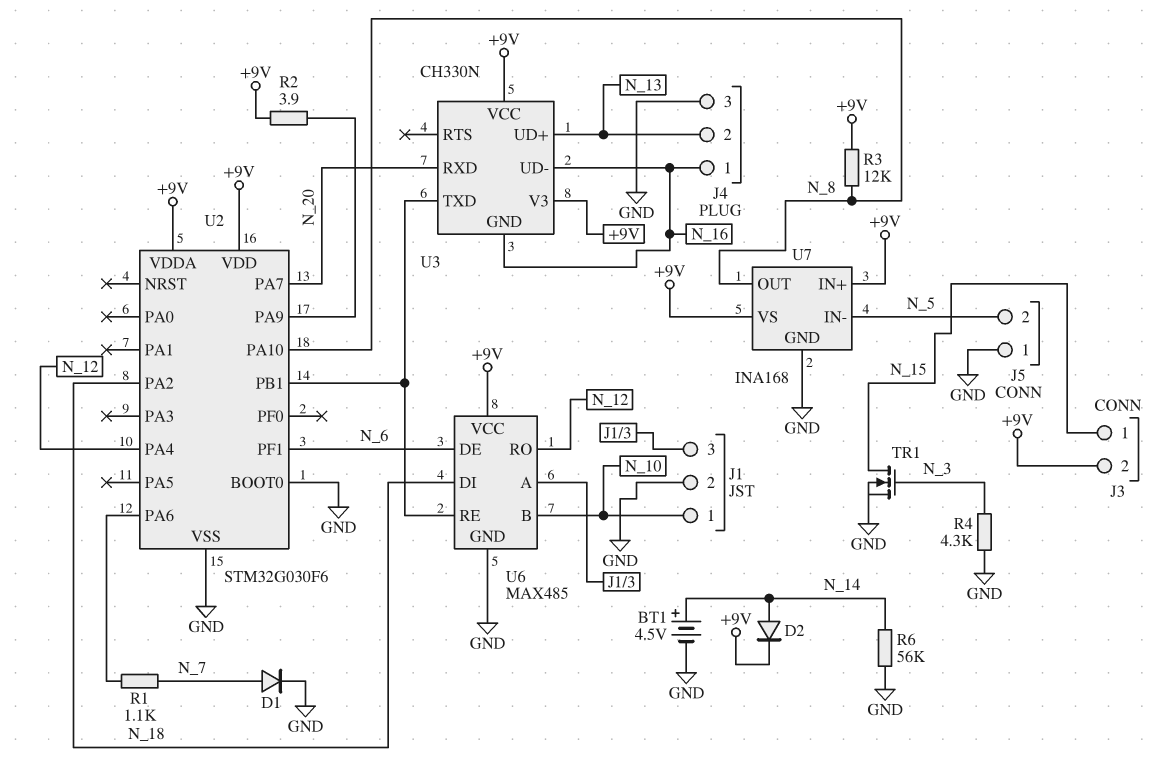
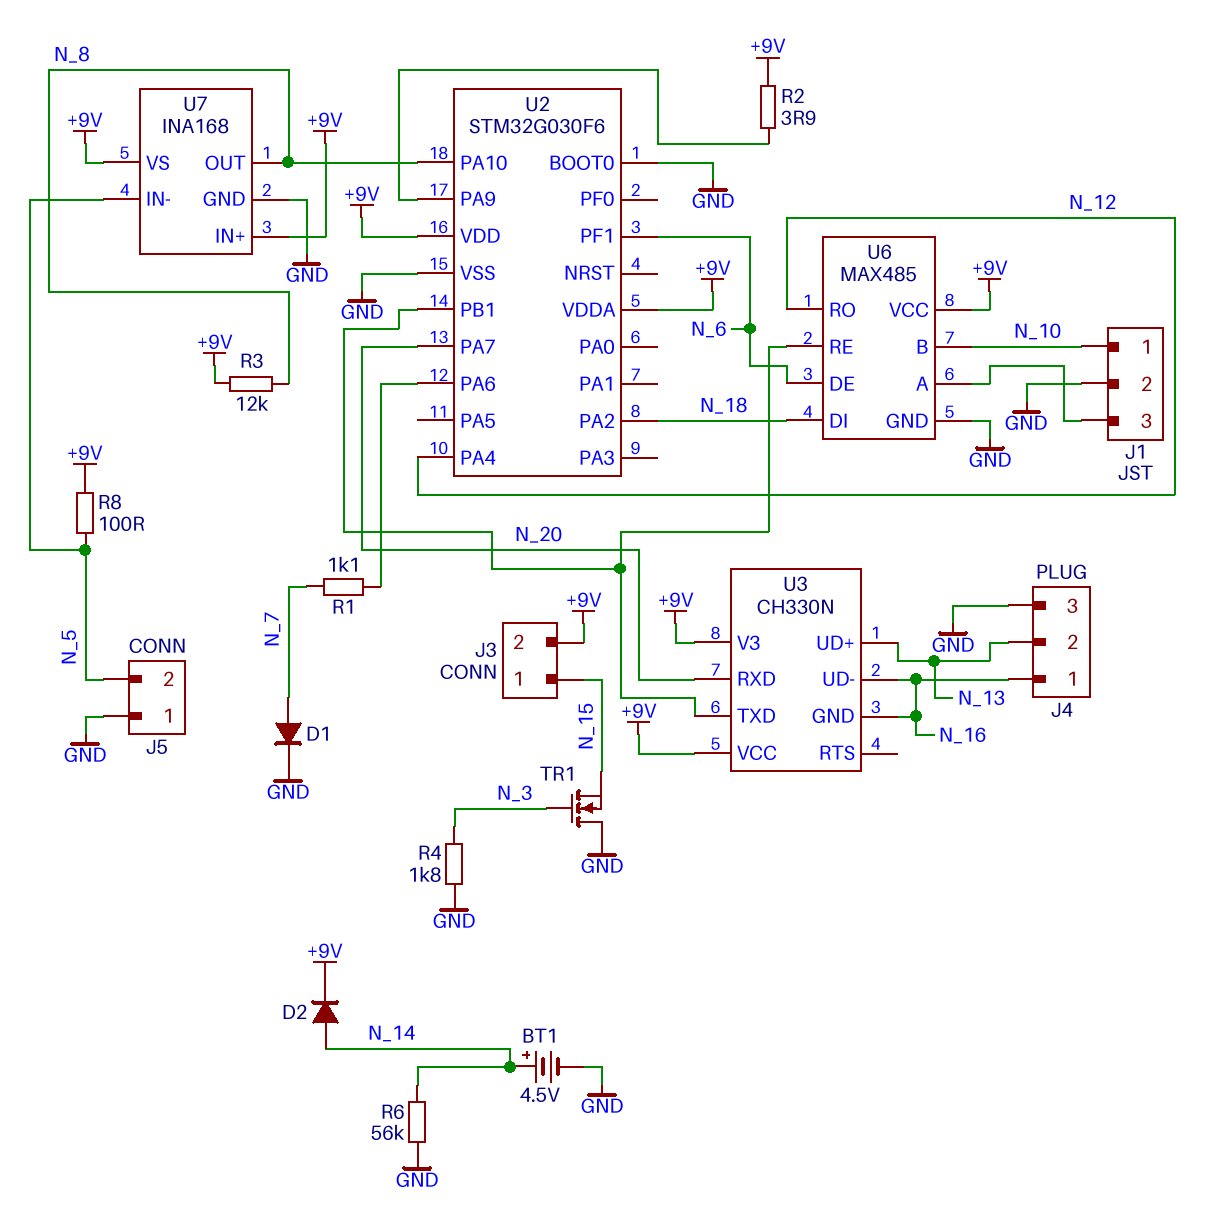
R4: 4.3k (GND, N_3) -> 1.8k (GND, N_3)
R8: none -> 100 (+9V, N_5)
TR1: NMOS (G N_3, D N_15, S GND) -> NMOS (G N_3, D GND, S N_15)

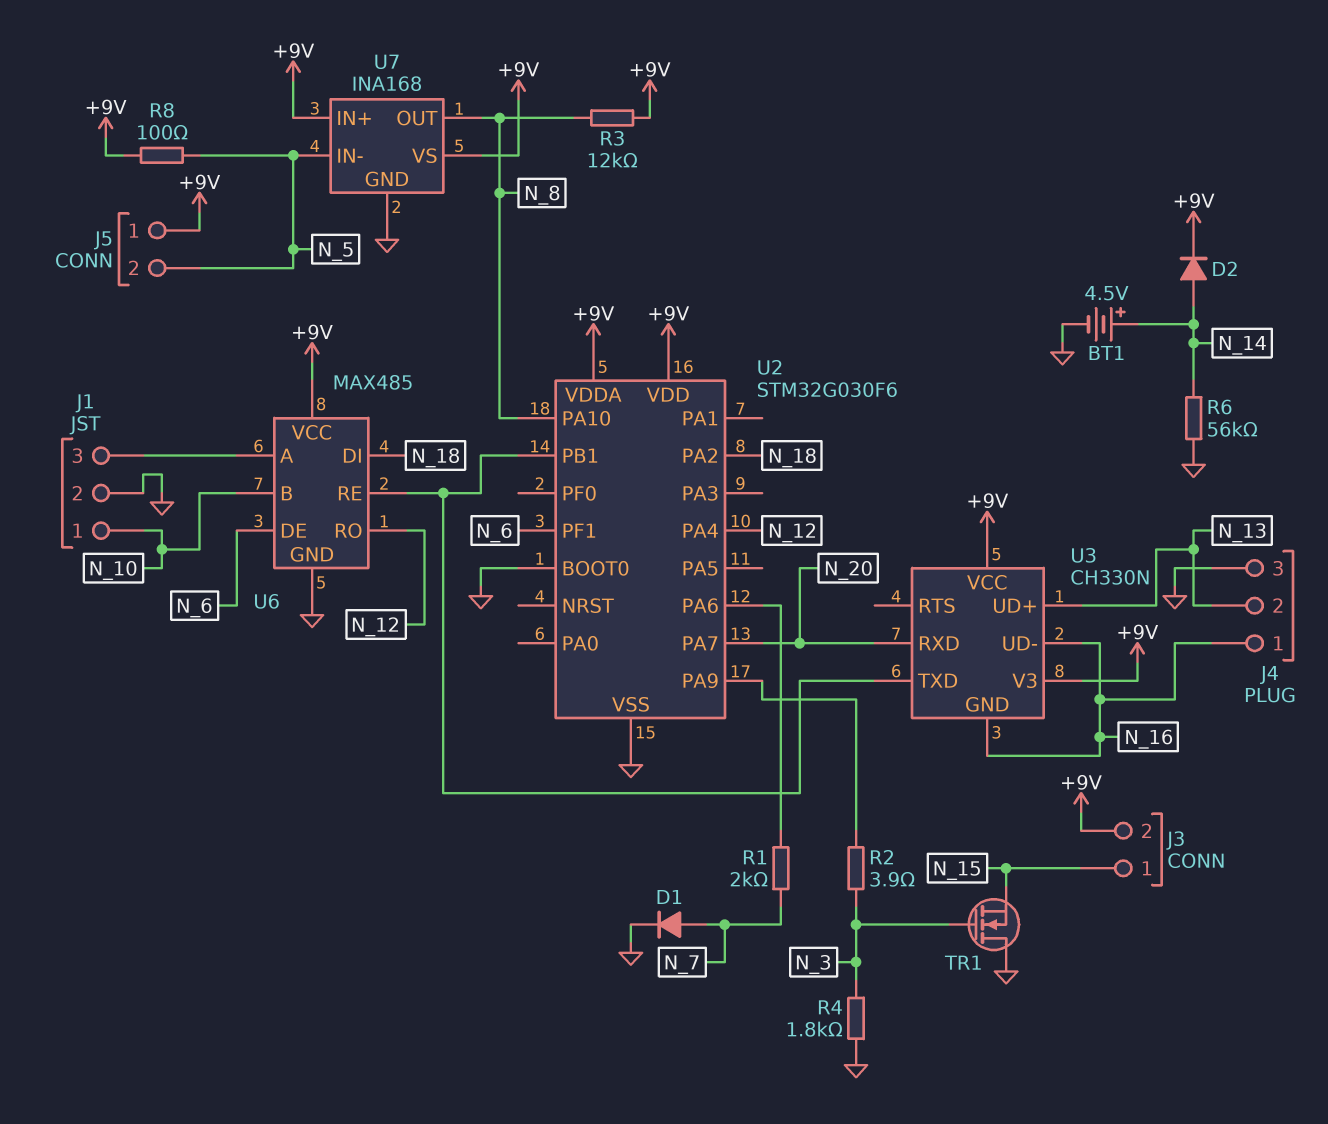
J5 pin 1: GND -> +9V
R1: 1.1k (N_7, U2/PA6) -> 2k (N_7, U2/PA6)
R2: 3.9 (+9V, U2/PA9) -> 3.9 (N_3, U2/PA9)

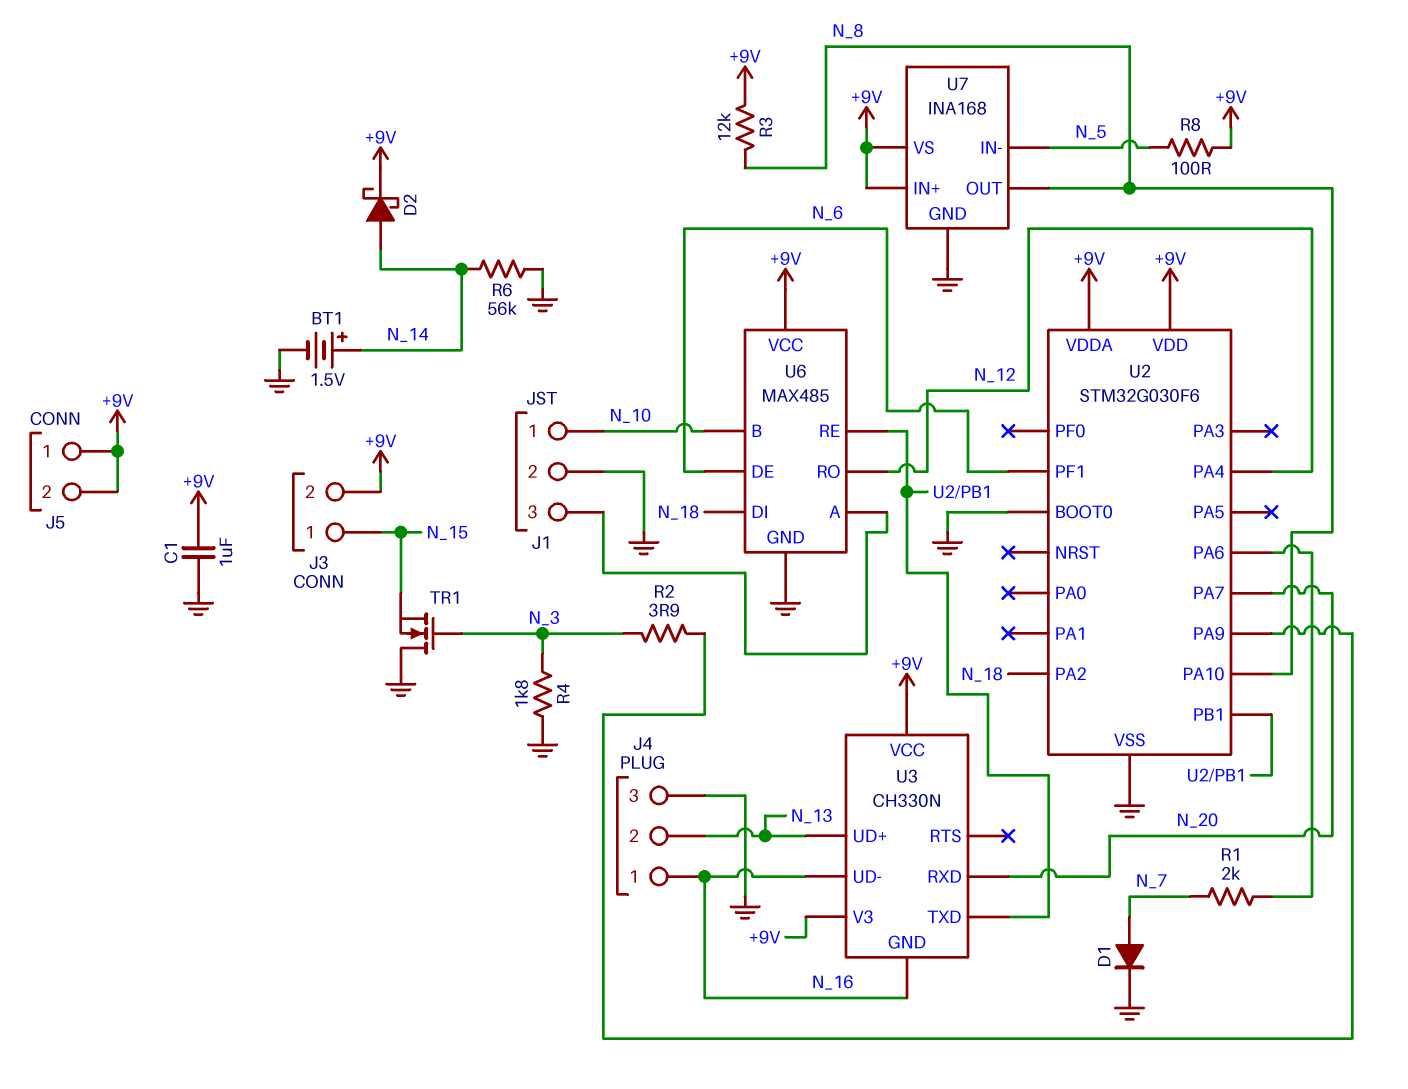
BT1: 4.5V (plus N_14, minus GND) -> 1.5V (plus N_14, minus GND)
C1: none -> 1uF (+9V, GND)
D2: diode (A N_14, K +9V) -> schottky (A N_14, K +9V)
J5 pin 2: N_5 -> +9V

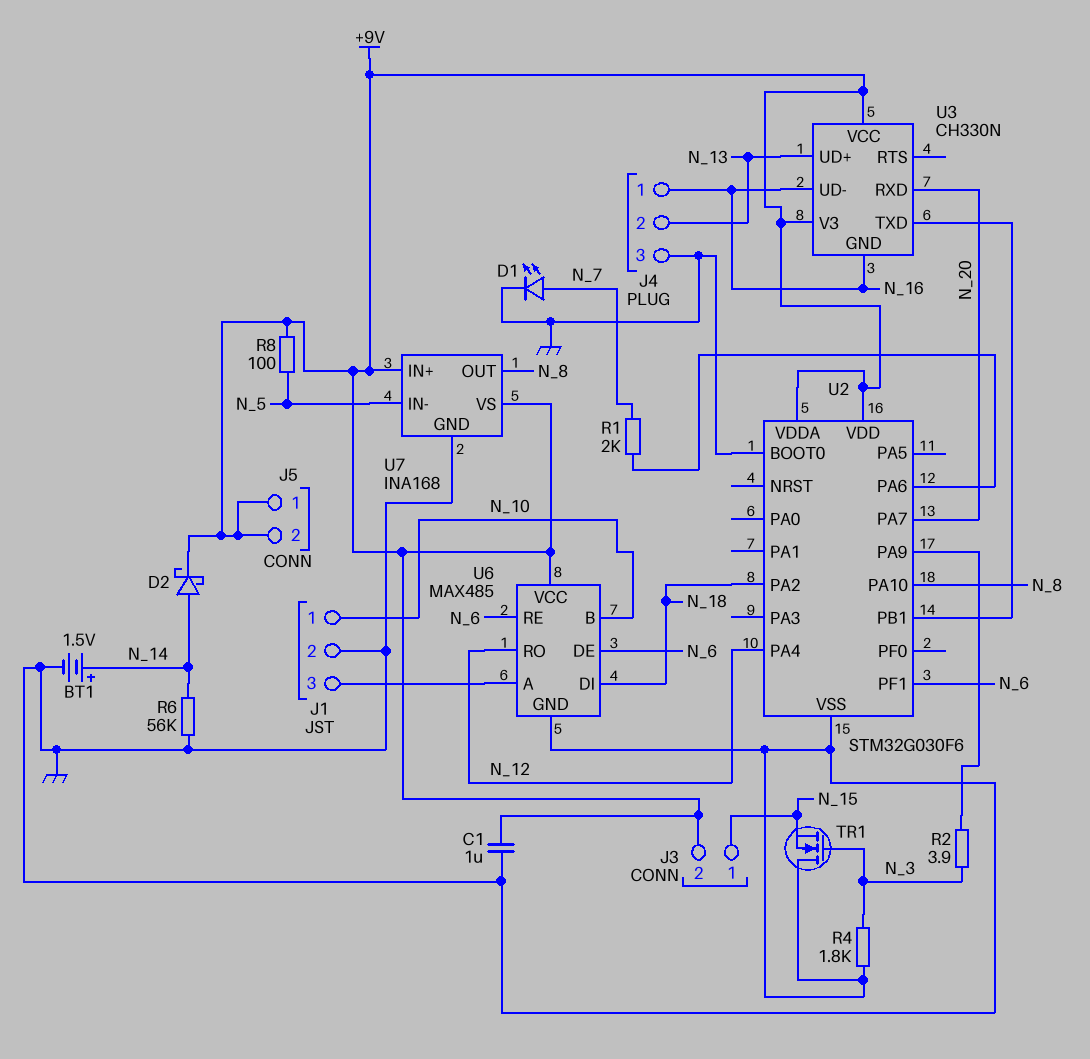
D1: diode (A N_7, K GND) -> LED (A N_7, K GND)
R3: 12k (+9V, N_8) -> none
U6 pin RE: U2/PB1 -> N_6

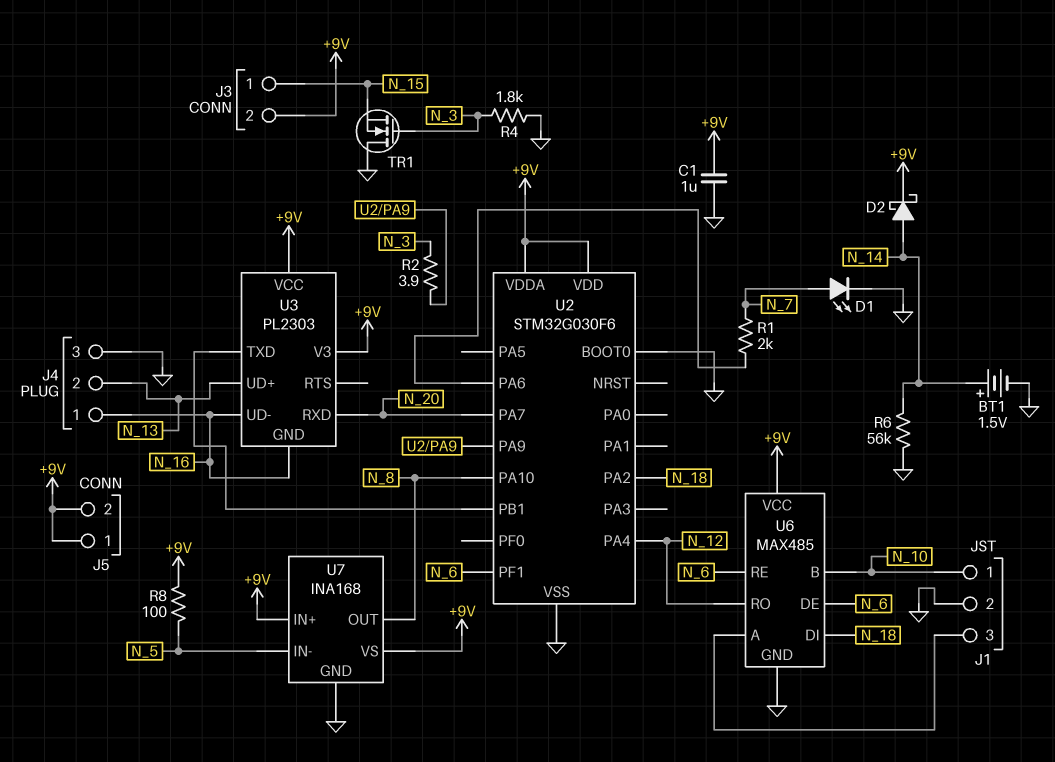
U3: CH330N -> PL2303

